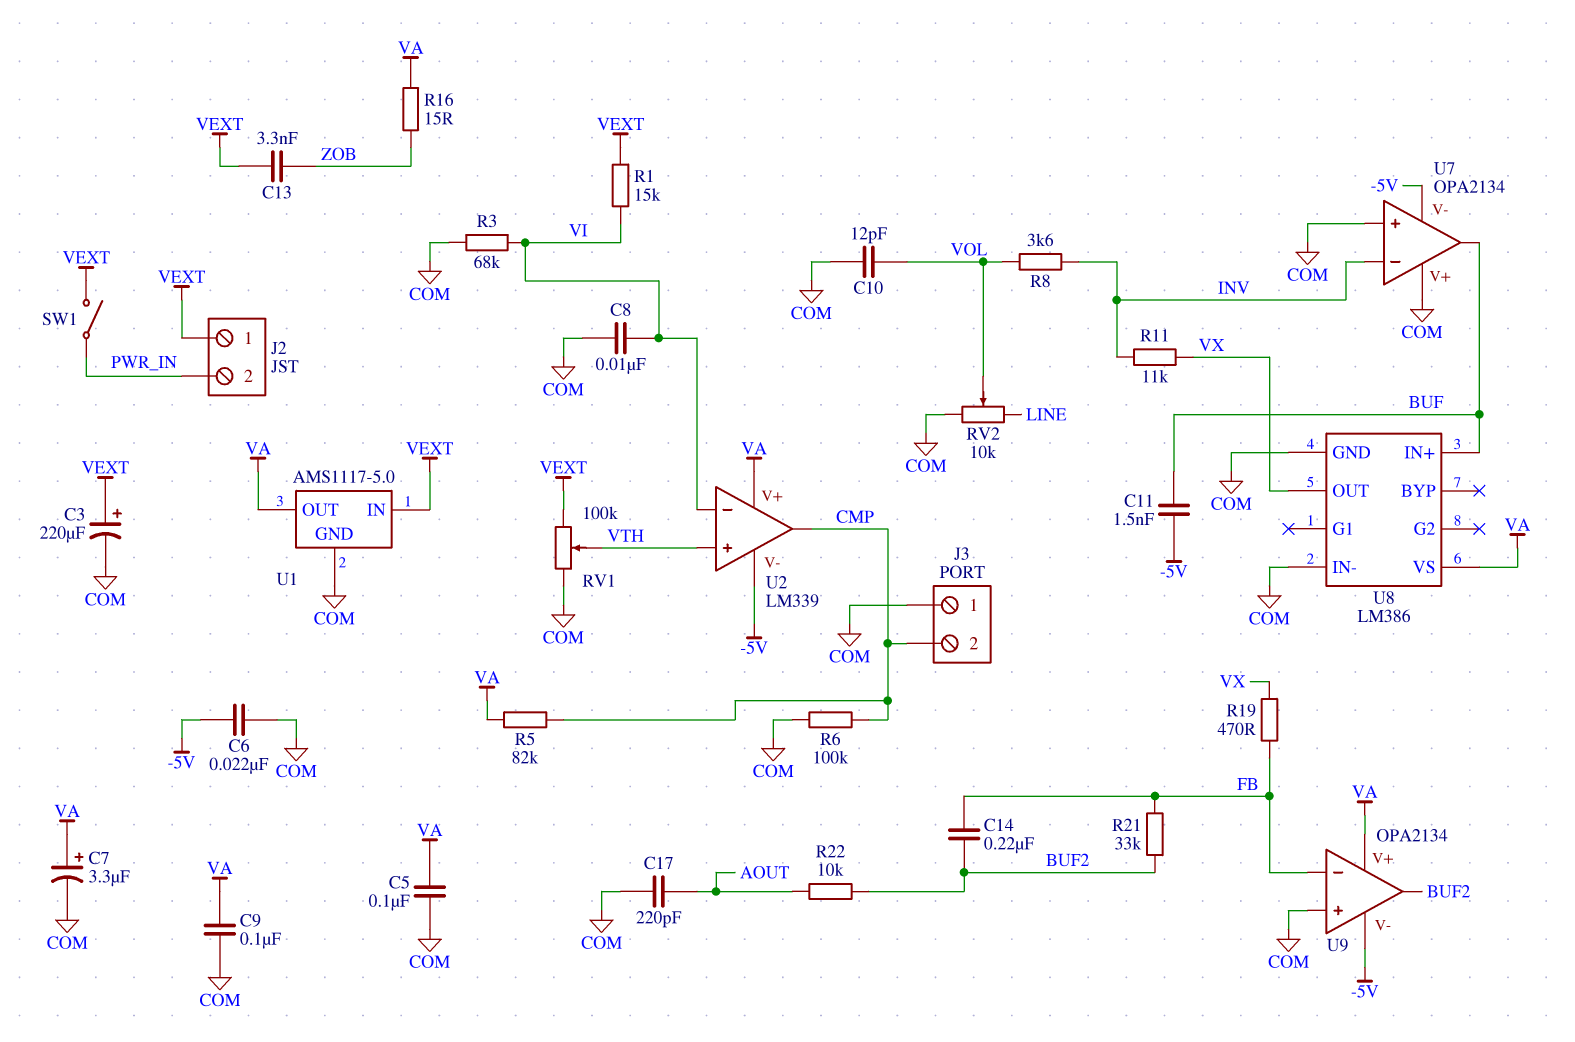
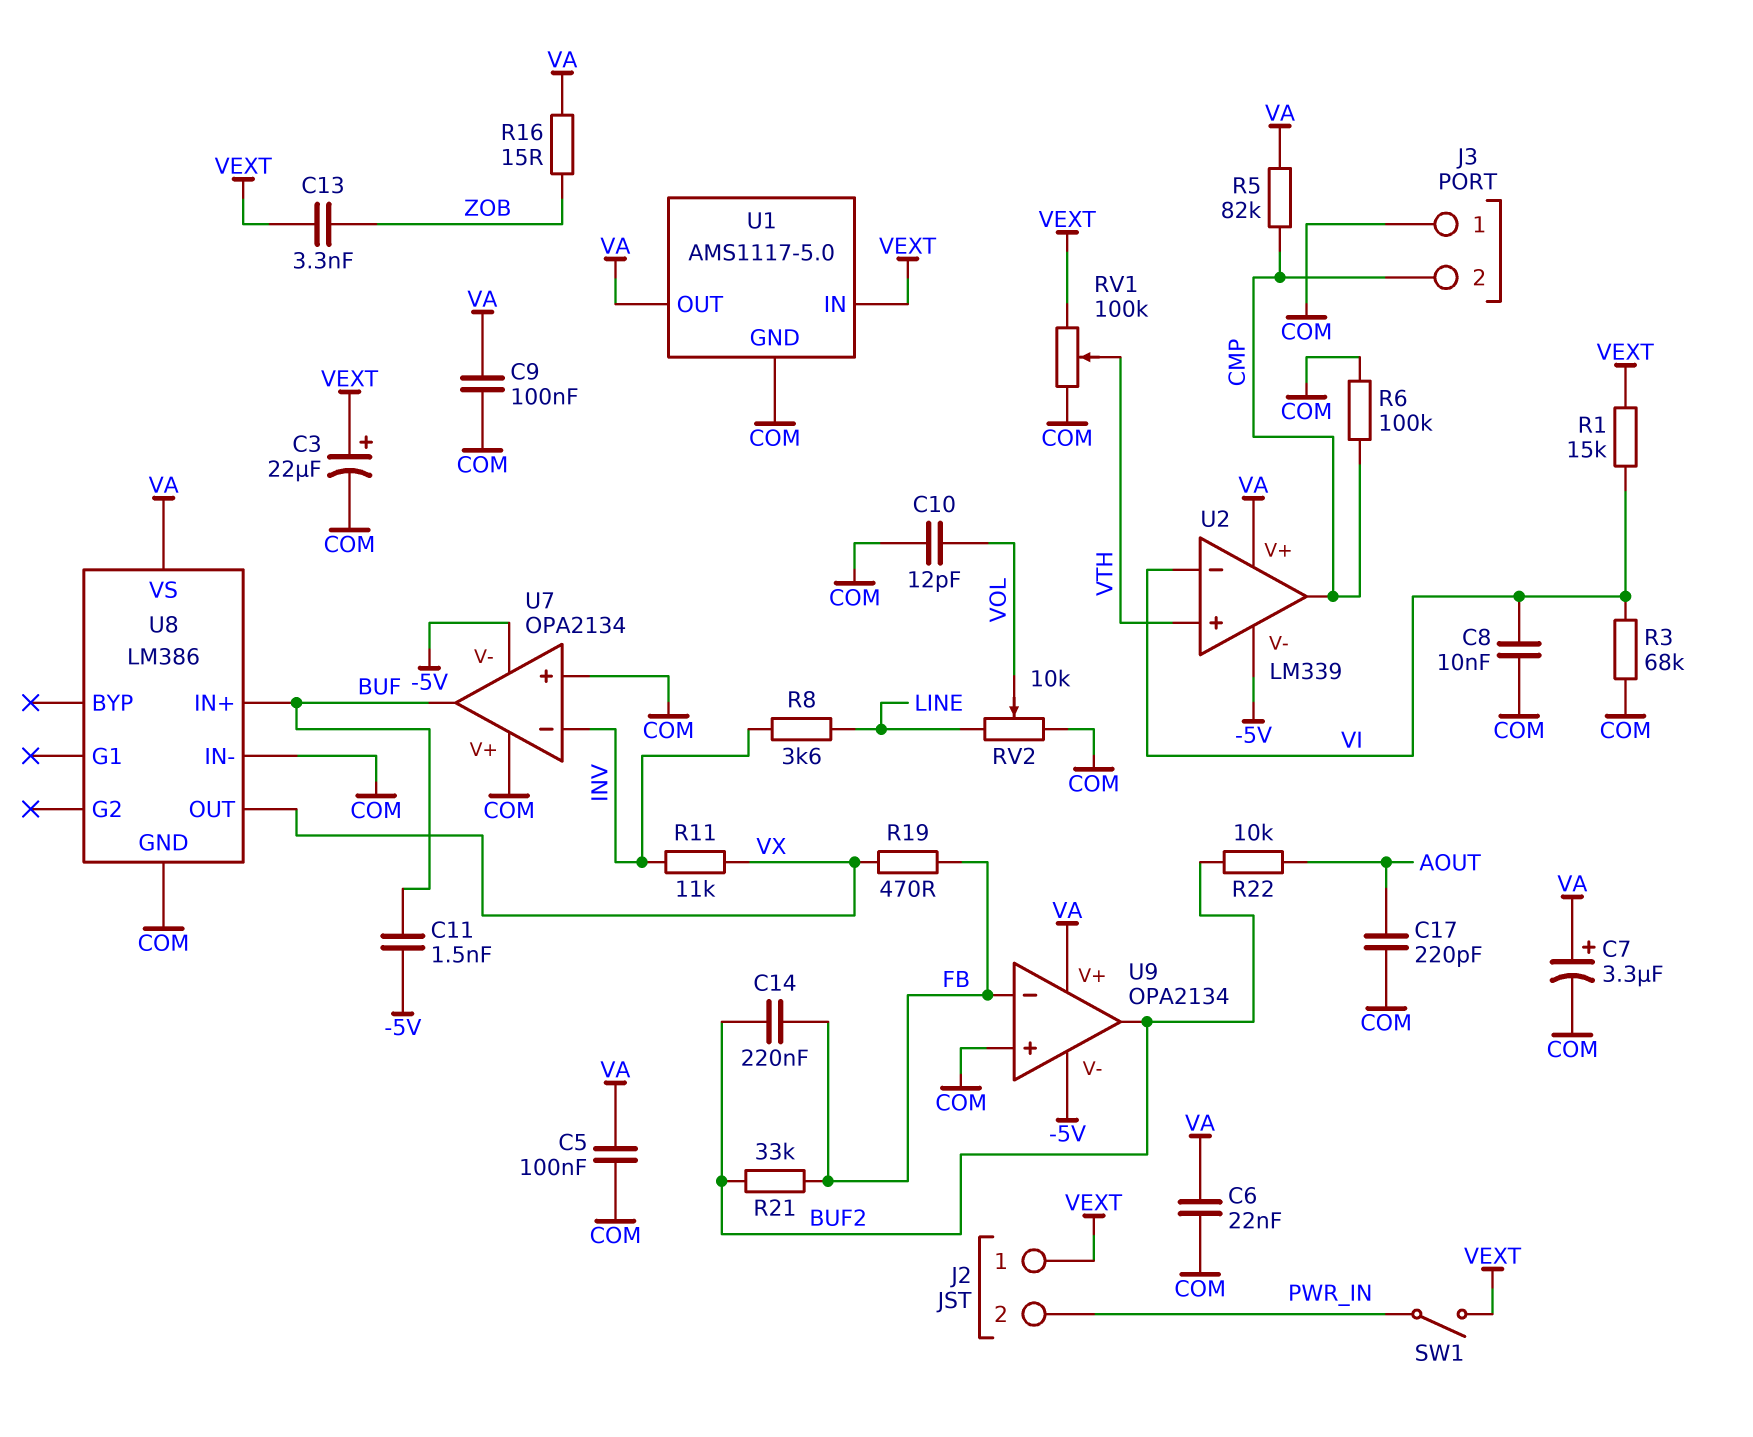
C3: 220uF (plus VEXT, minus COM) -> 22uF (plus VEXT, minus COM)
C6: 22nF (-5V, COM) -> 22nF (COM, VA)
R8: 3.6k (INV, VOL) -> 3.6k (INV, LINE)

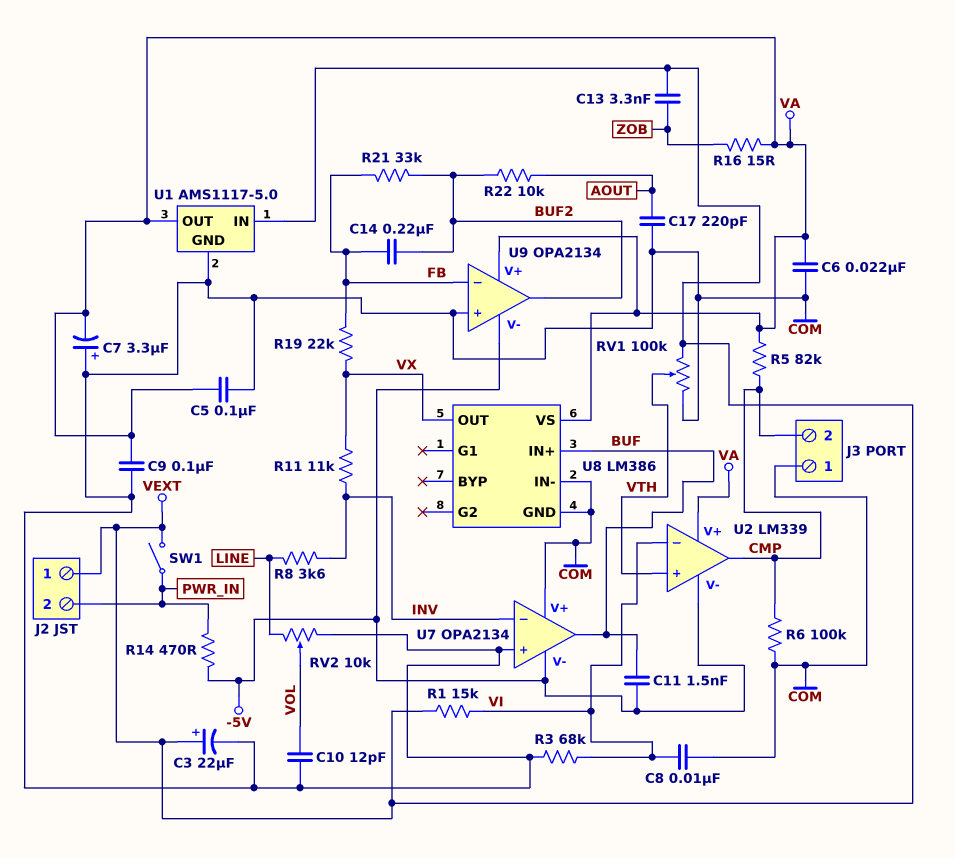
C7: 3.3uF (plus VA, minus COM) -> 3.3uF (plus COM, minus VA)
R14: none -> 470 (-5V, PWR_IN)
R19: 470 (FB, VX) -> 22k (FB, VX)

